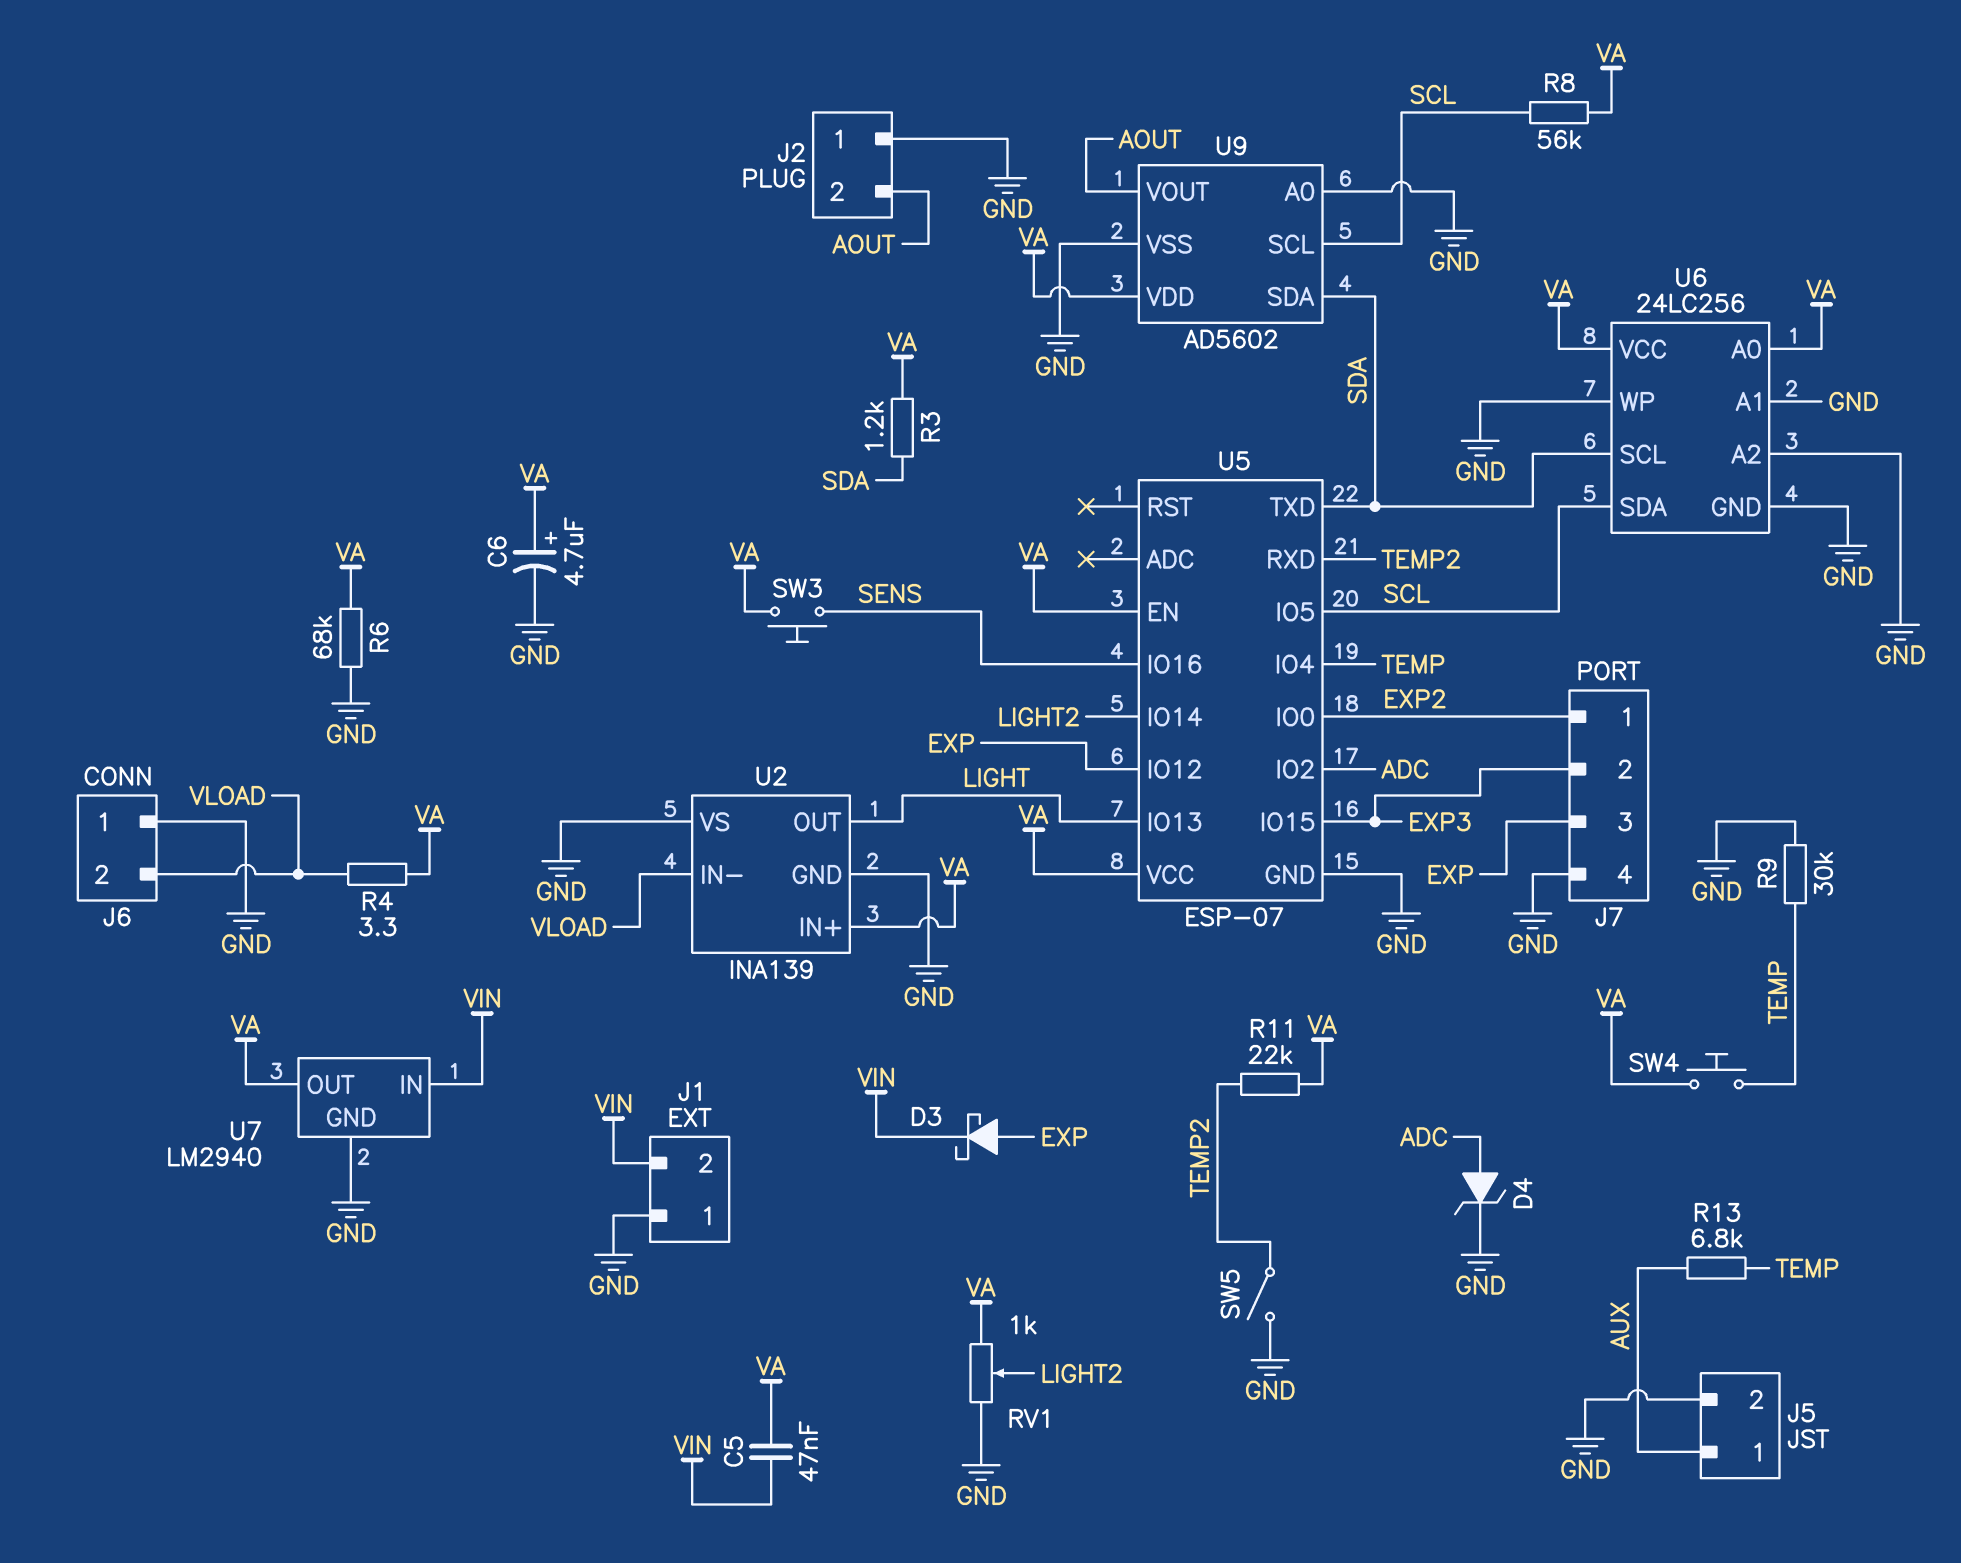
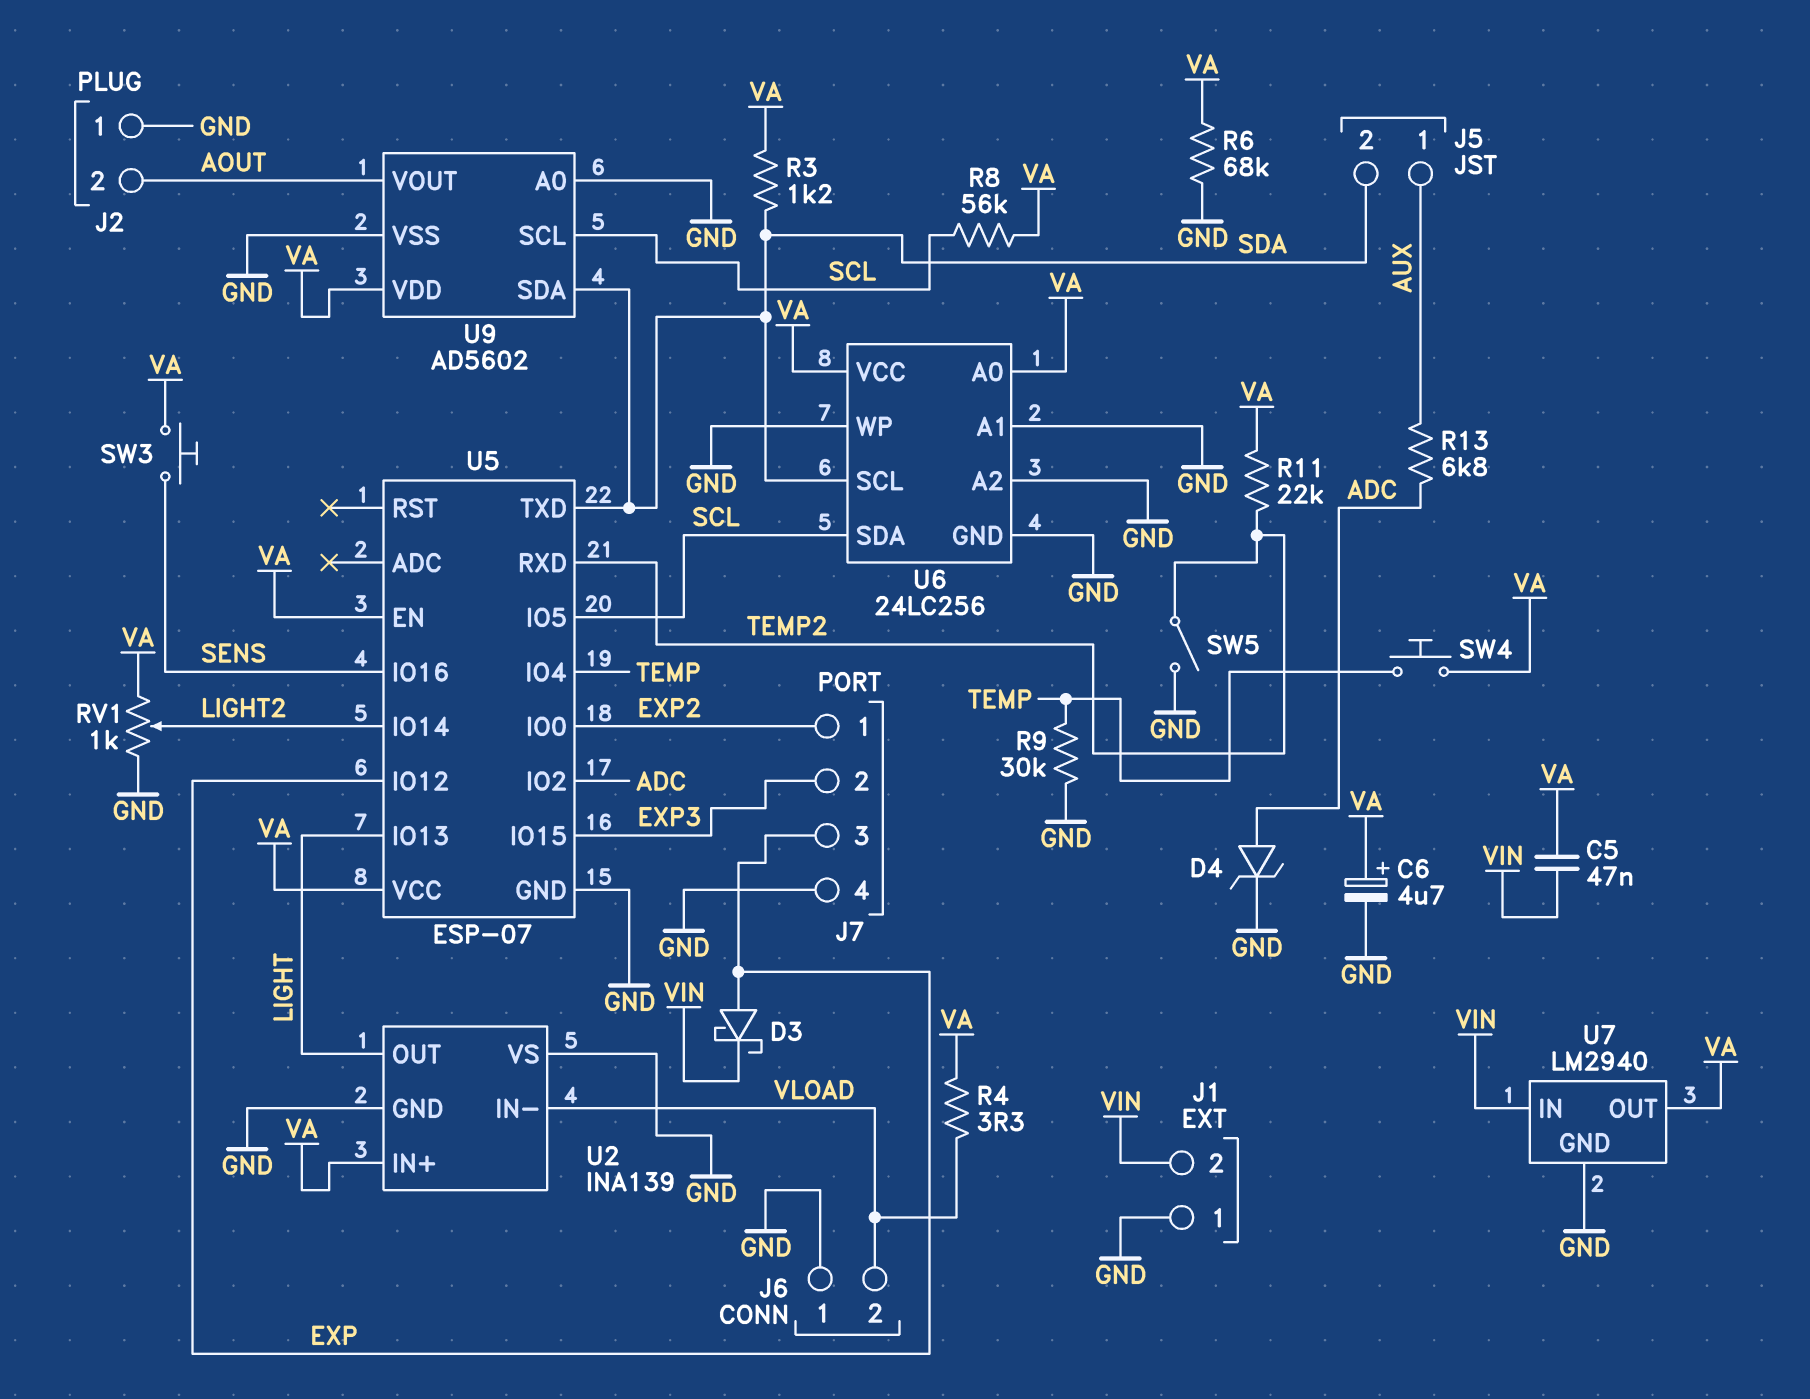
J5 pin 2: GND -> SDA
R13: 6.8k (AUX, TEMP) -> 6.8k (ADC, AUX)

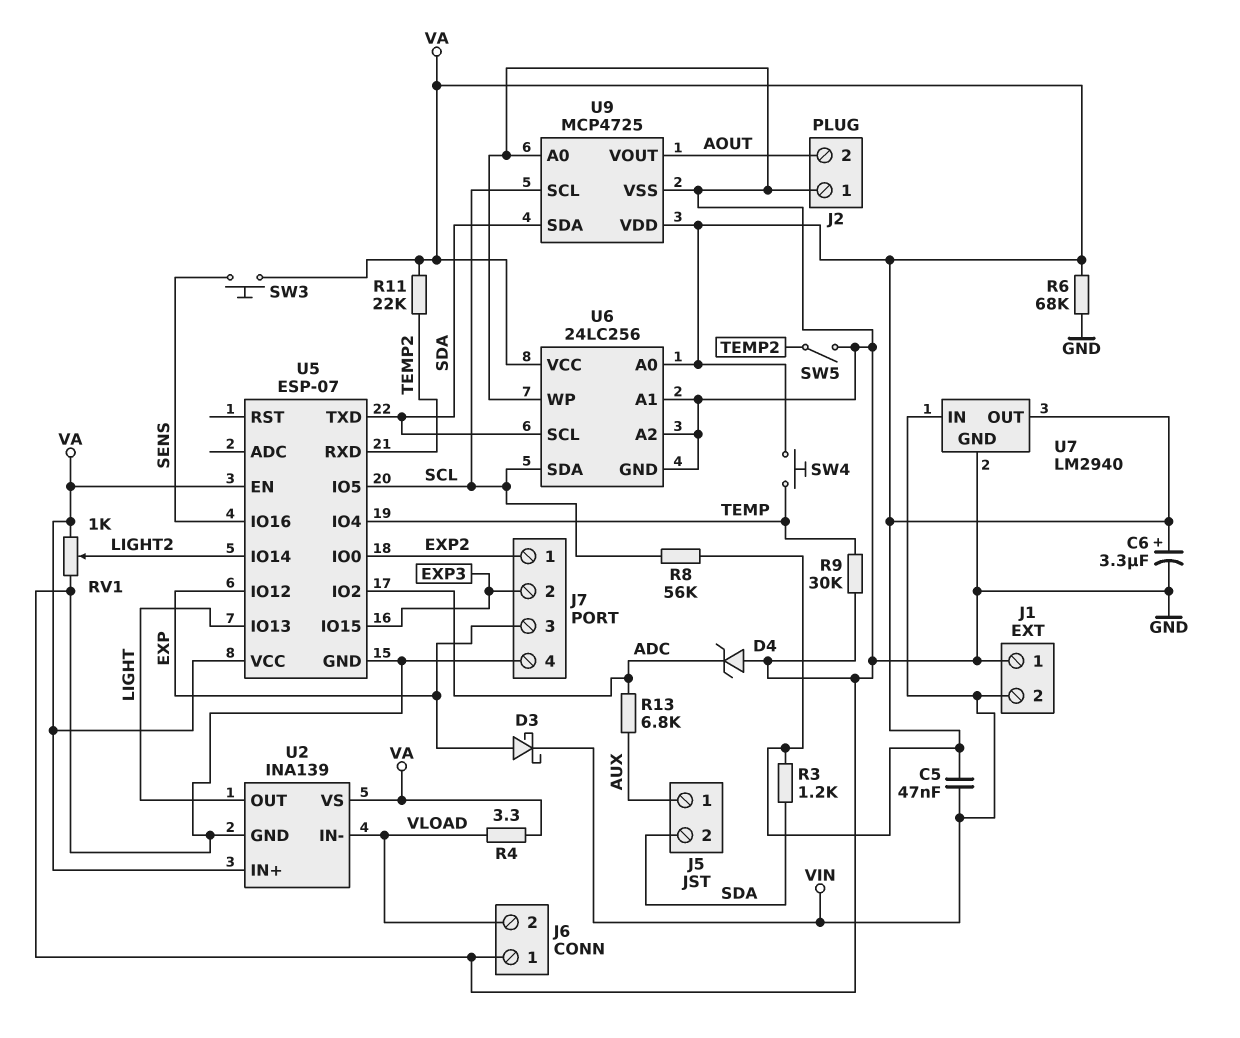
C6: 4.7uF (plus VA, minus GND) -> 3.3uF (plus VA, minus GND)
D4: zener (A ADC, K GND) -> zener (A GND, K ADC)
U2 pin VS: GND -> VA
U9: AD5602 -> MCP4725

